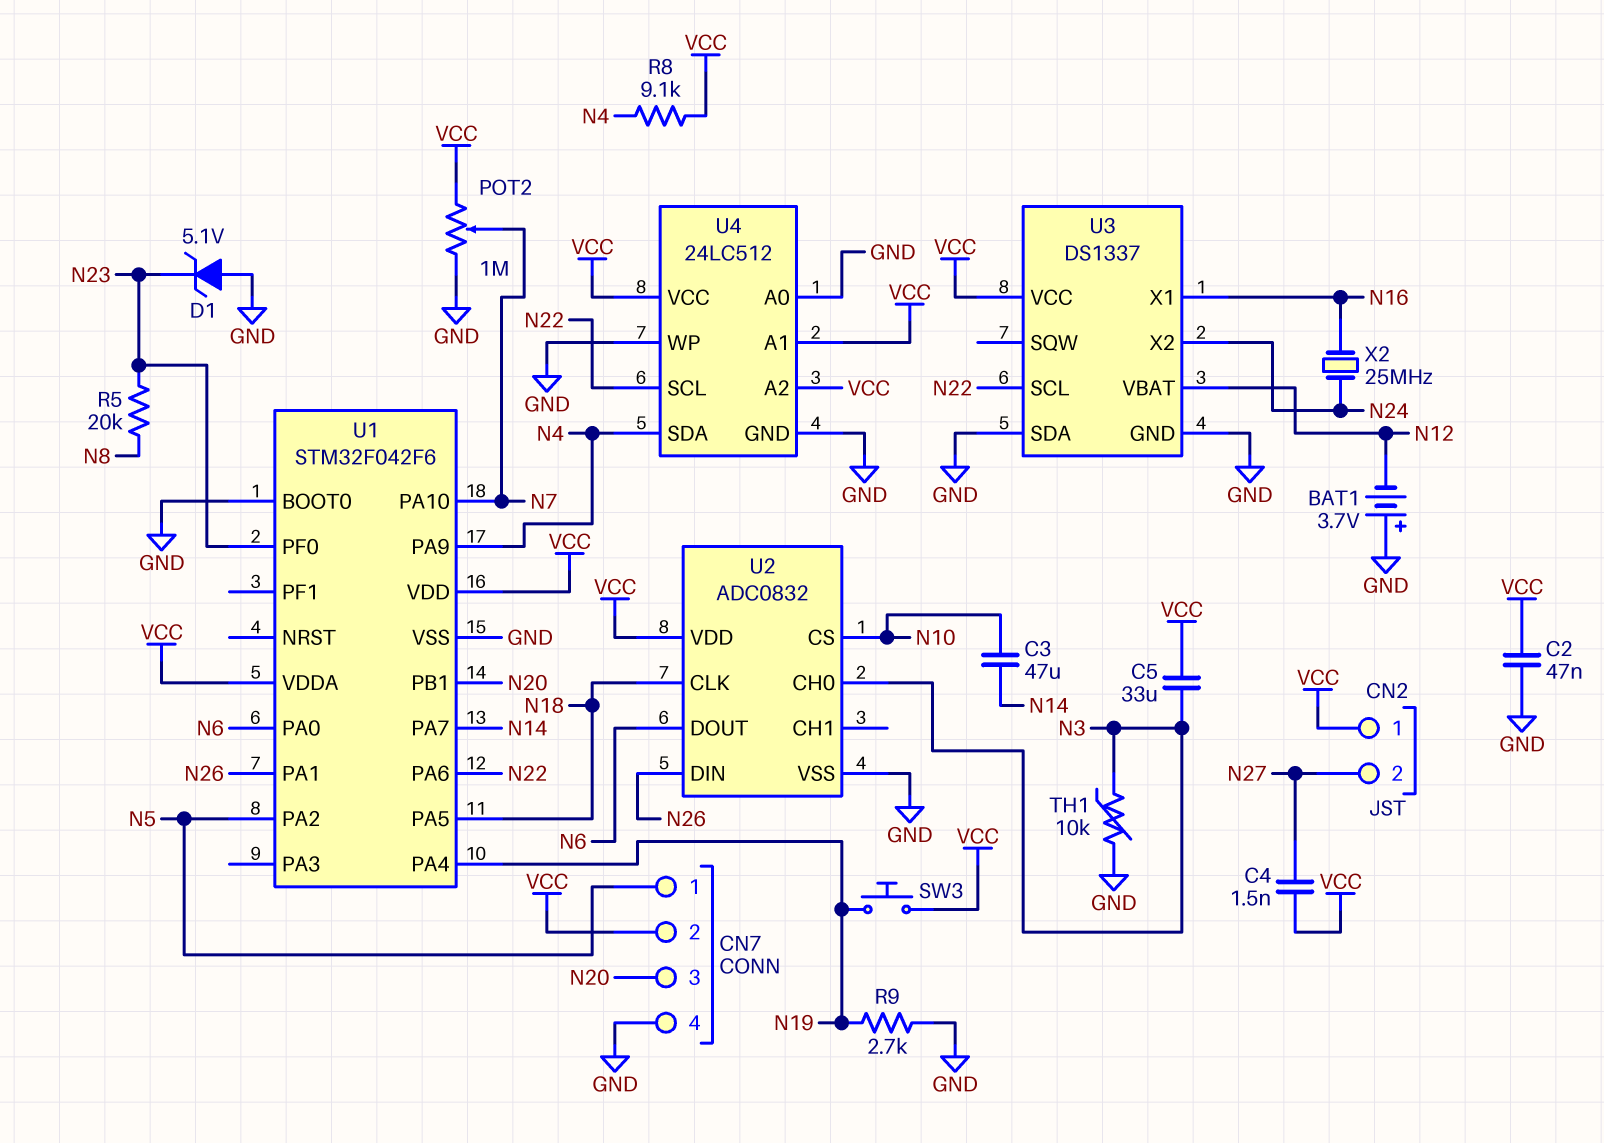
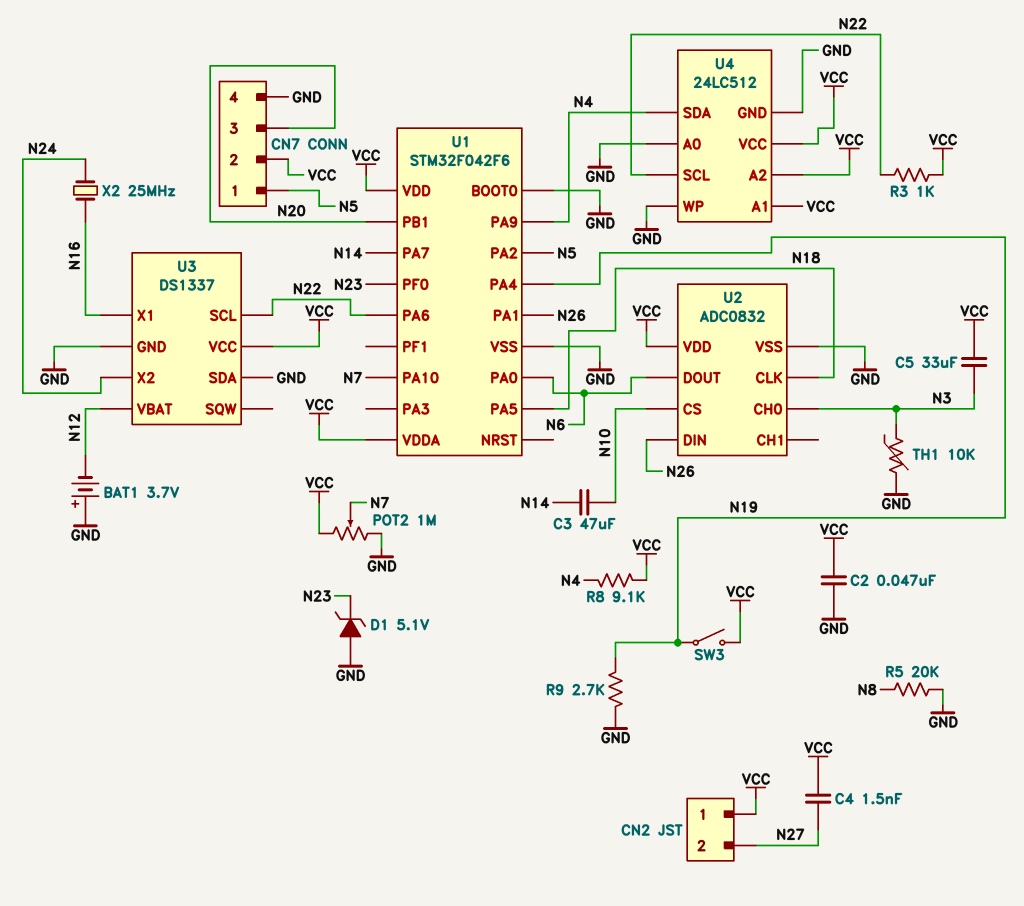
R3: none -> 1k (N22, VCC)
R5: 20k (N8, N23) -> 20k (GND, N8)
SW3: button (N19, VCC) -> switch (N19, VCC)

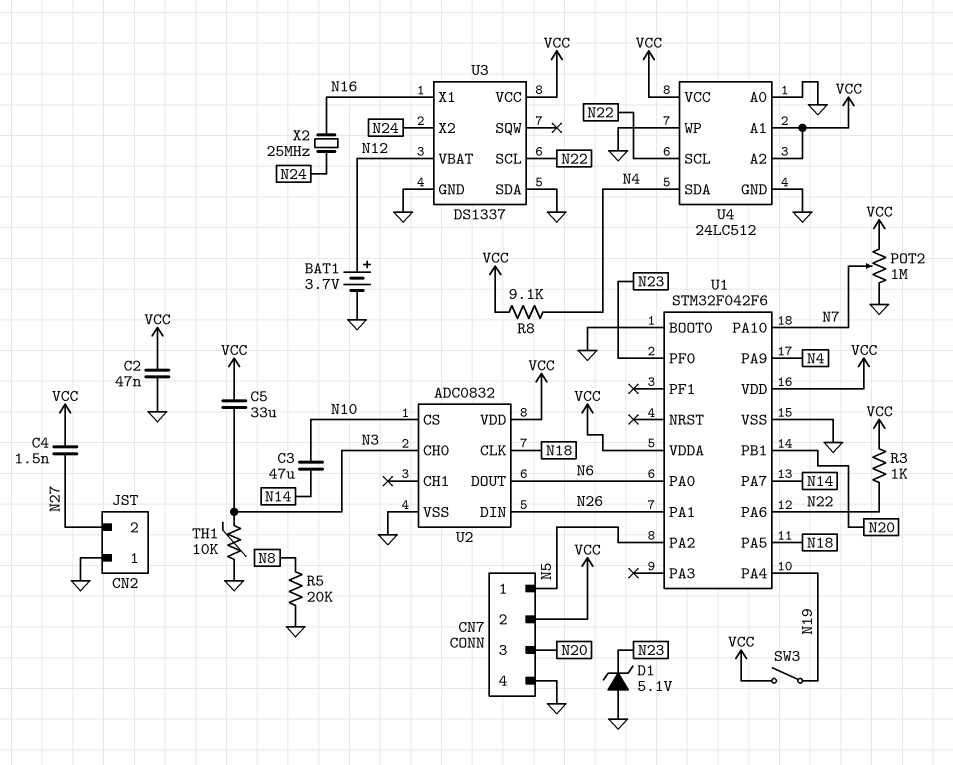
BAT1: 3.7V (plus GND, minus N12) -> 3.7V (plus N12, minus GND)
CN2 pin 1: VCC -> GND
R9: 2.7k (GND, N19) -> none

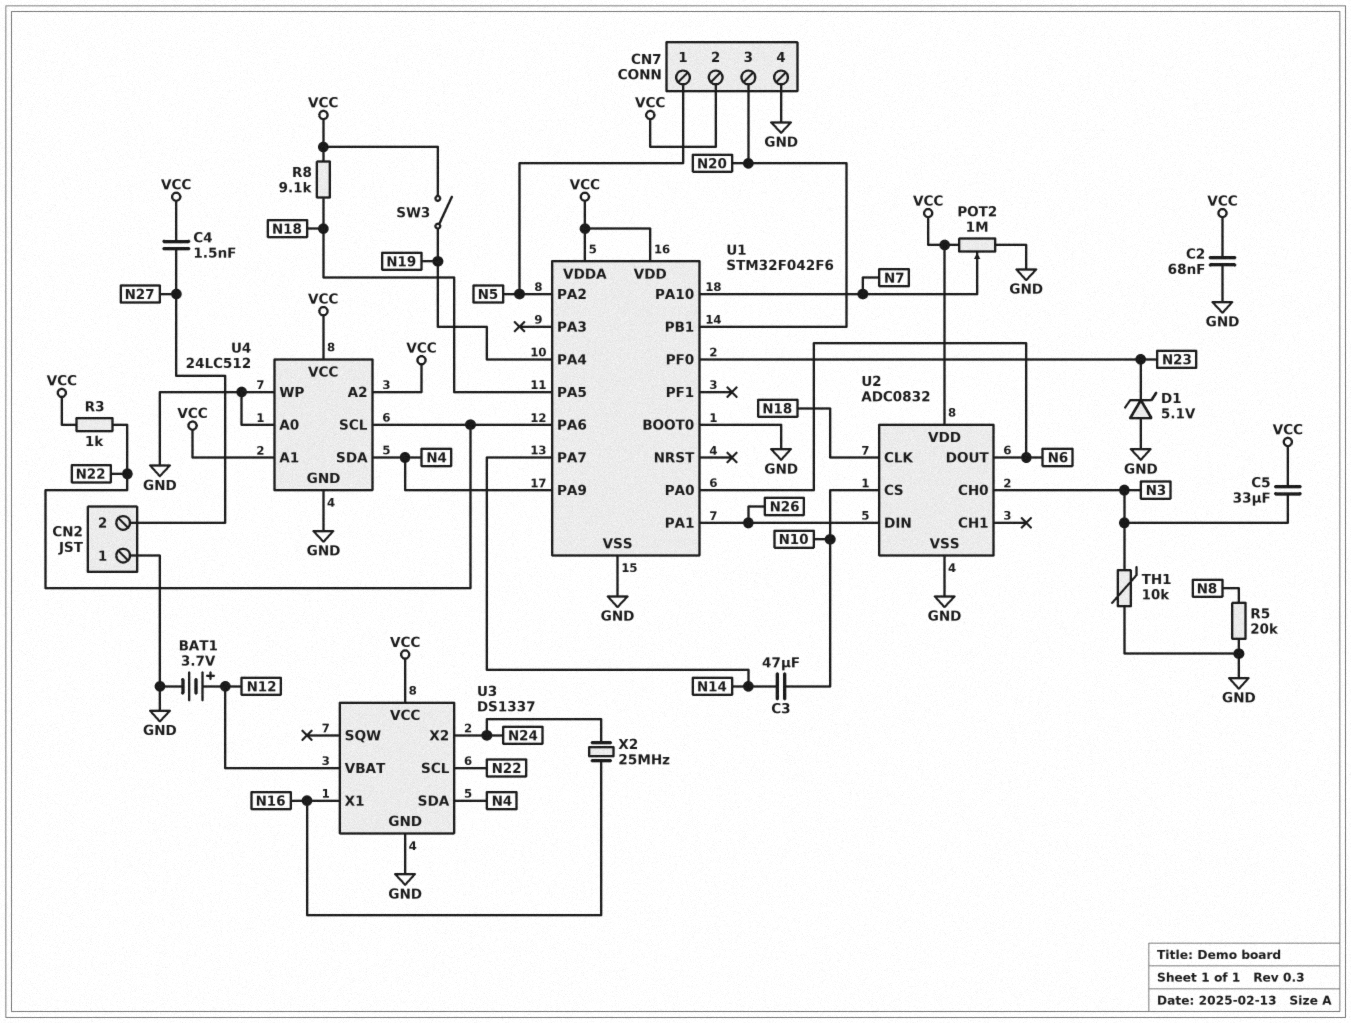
C2: 47nF (GND, VCC) -> 68nF (GND, VCC)
R8: 9.1k (N4, VCC) -> 9.1k (N18, VCC)
U3 pin SDA: GND -> N4

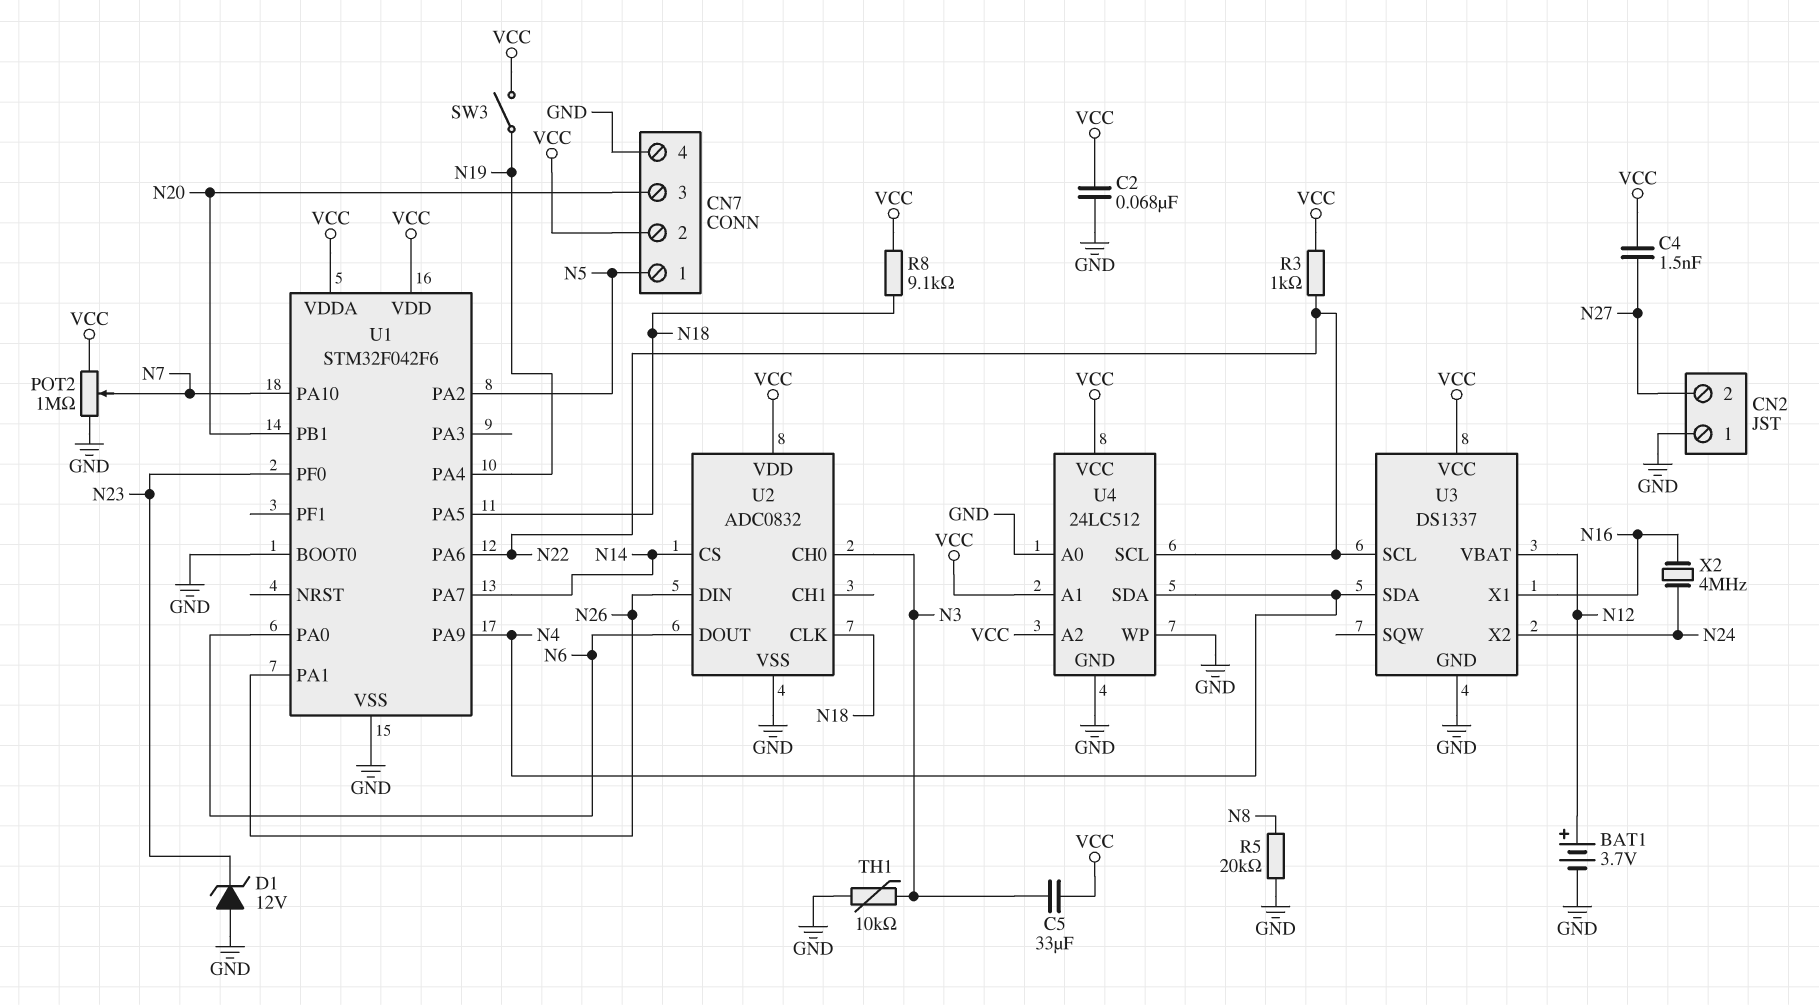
C3: 47uF (N10, N14) -> none
D1: zener 5.1V (A GND, K N23) -> zener 12V (A GND, K N23)
U2 pin CS: N10 -> N14
X2: 25MHz (N16, N24) -> 4MHz (N16, N24)

